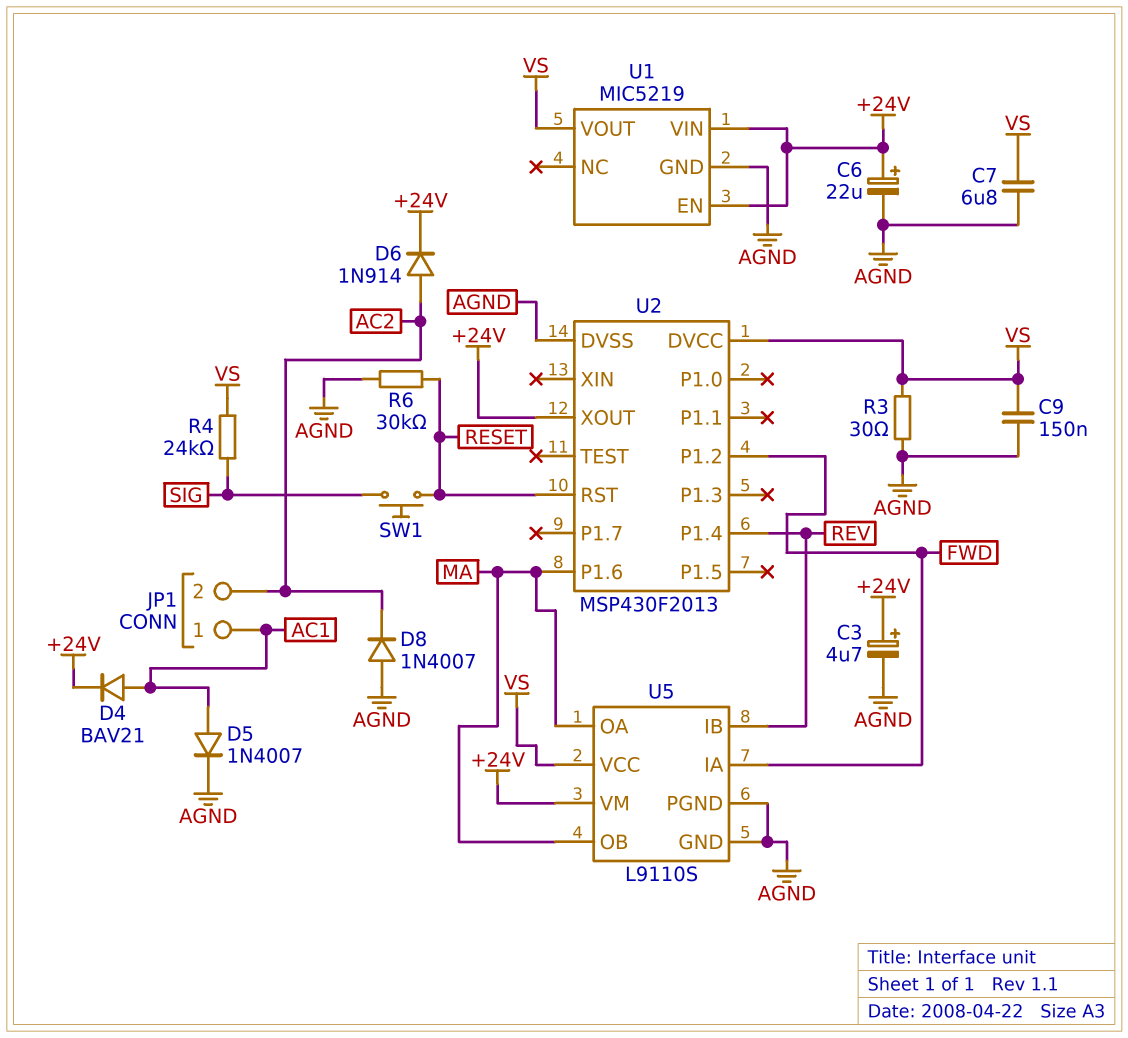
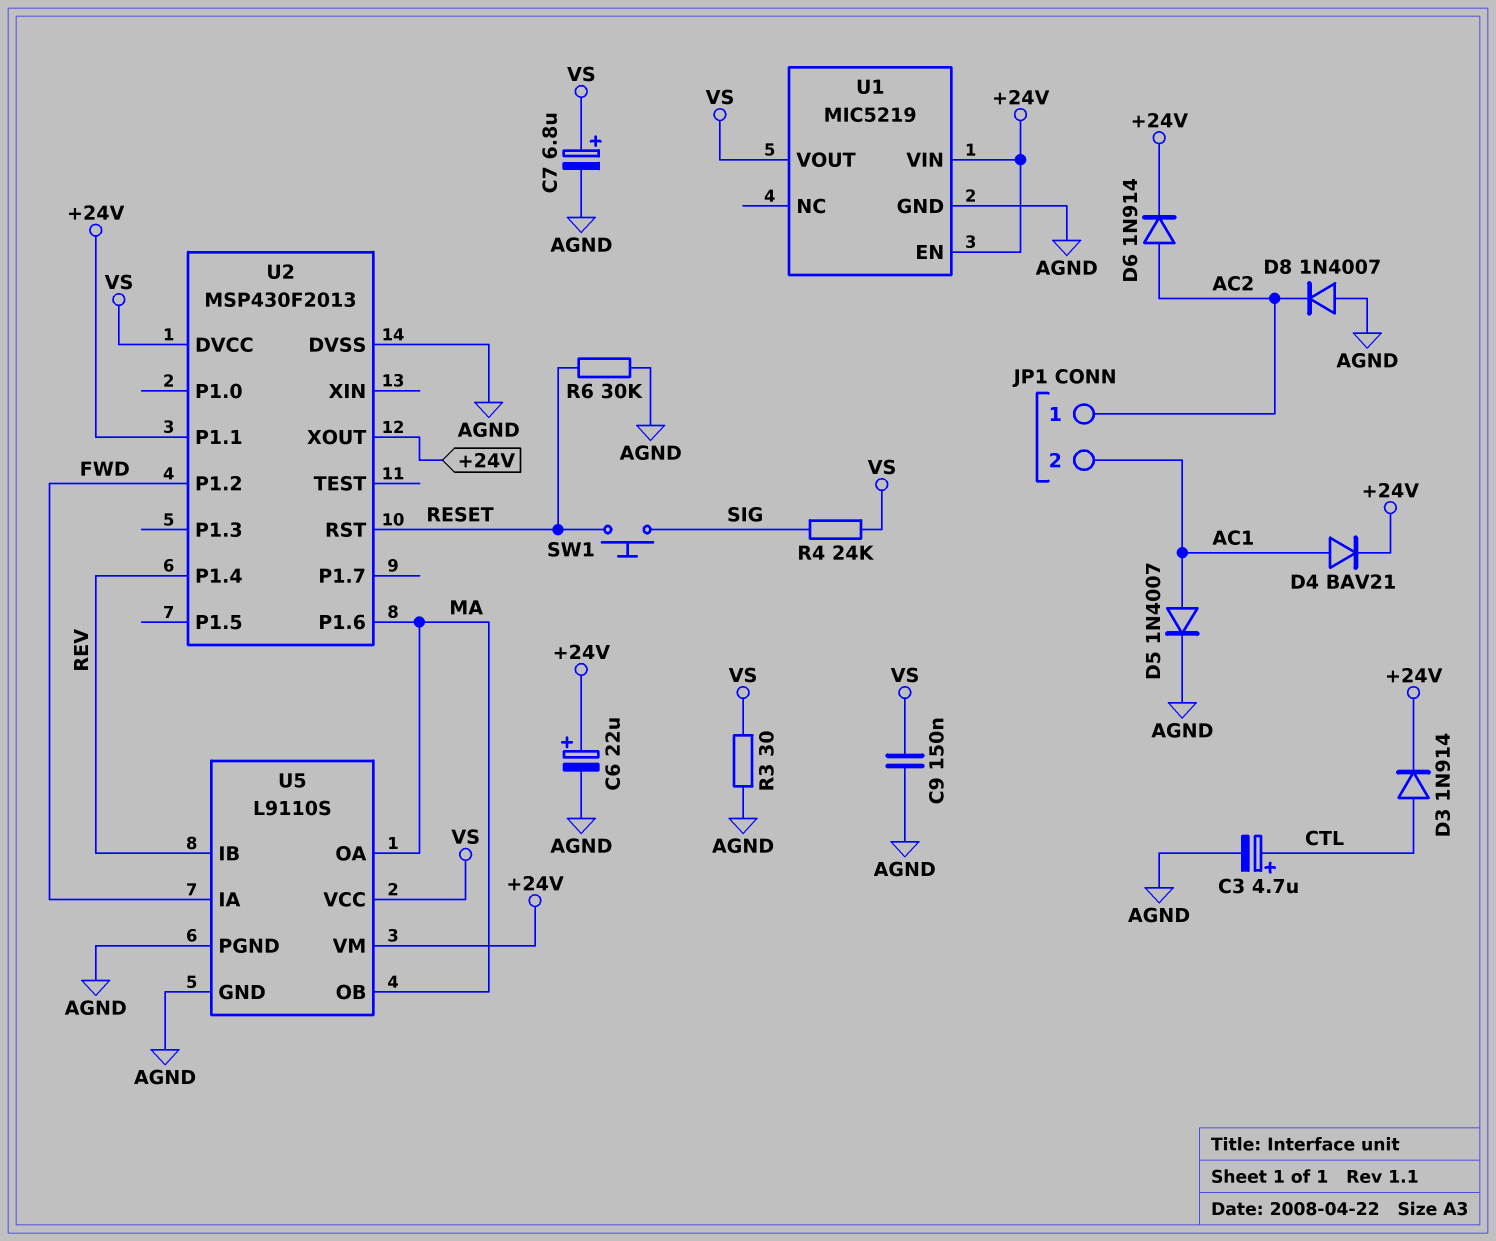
C3: 4.7uF (plus +24V, minus AGND) -> 4.7uF (plus CTL, minus AGND)
C7: 6.8uF (AGND, VS) -> 6.8uF (plus VS, minus AGND)
D3: none -> diode 1N914 (A CTL, K +24V)
JP1 pin 1: AC1 -> AC2
JP1 pin 2: AC2 -> AC1
U2 pin P1.1: none -> +24V

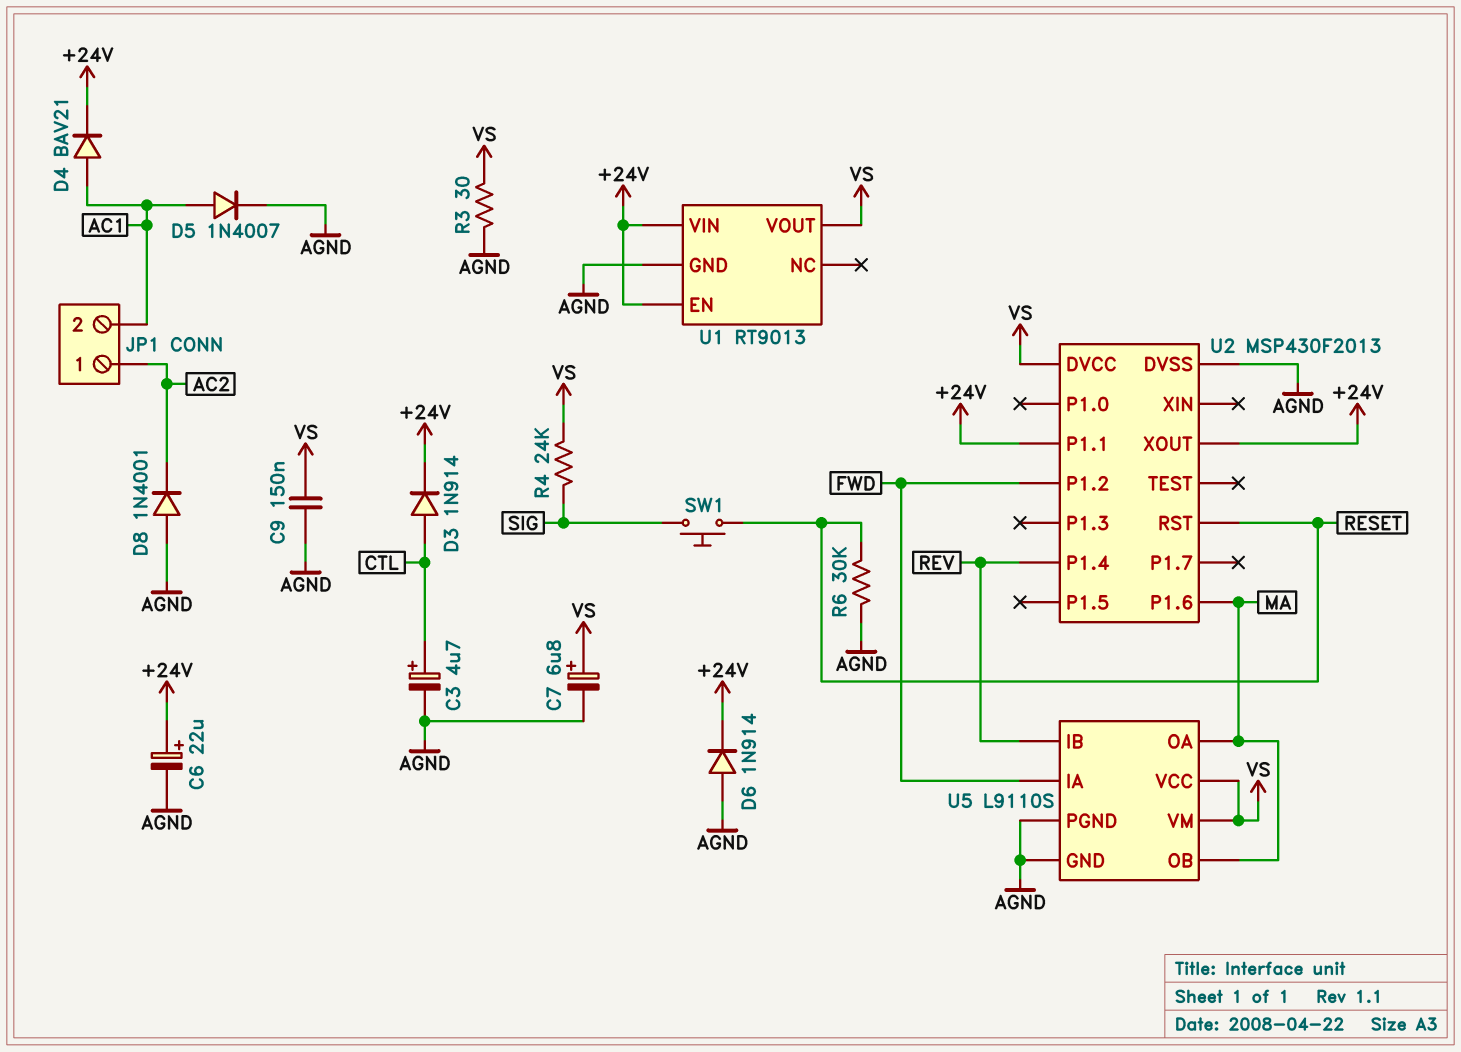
D6: diode 1N914 (A AC2, K +24V) -> diode 1N914 (A AGND, K +24V)
D8: diode 1N4007 (A AGND, K AC2) -> diode 1N4001 (A AGND, K AC2)
U1: MIC5219 -> RT9013
U5 pin VM: +24V -> VS

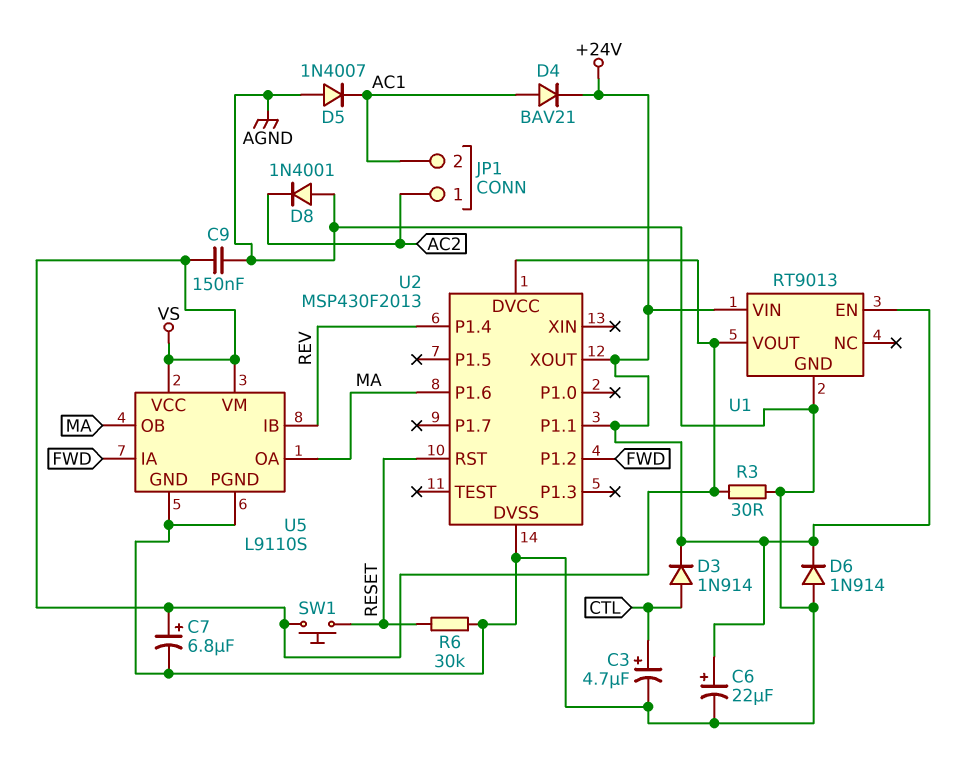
D5: diode 1N4007 (A AC1, K AGND) -> diode 1N4007 (A AGND, K AC1)
R4: 24k (SIG, VS) -> none
SW1: button (RESET, SIG) -> button (RESET, VS)

